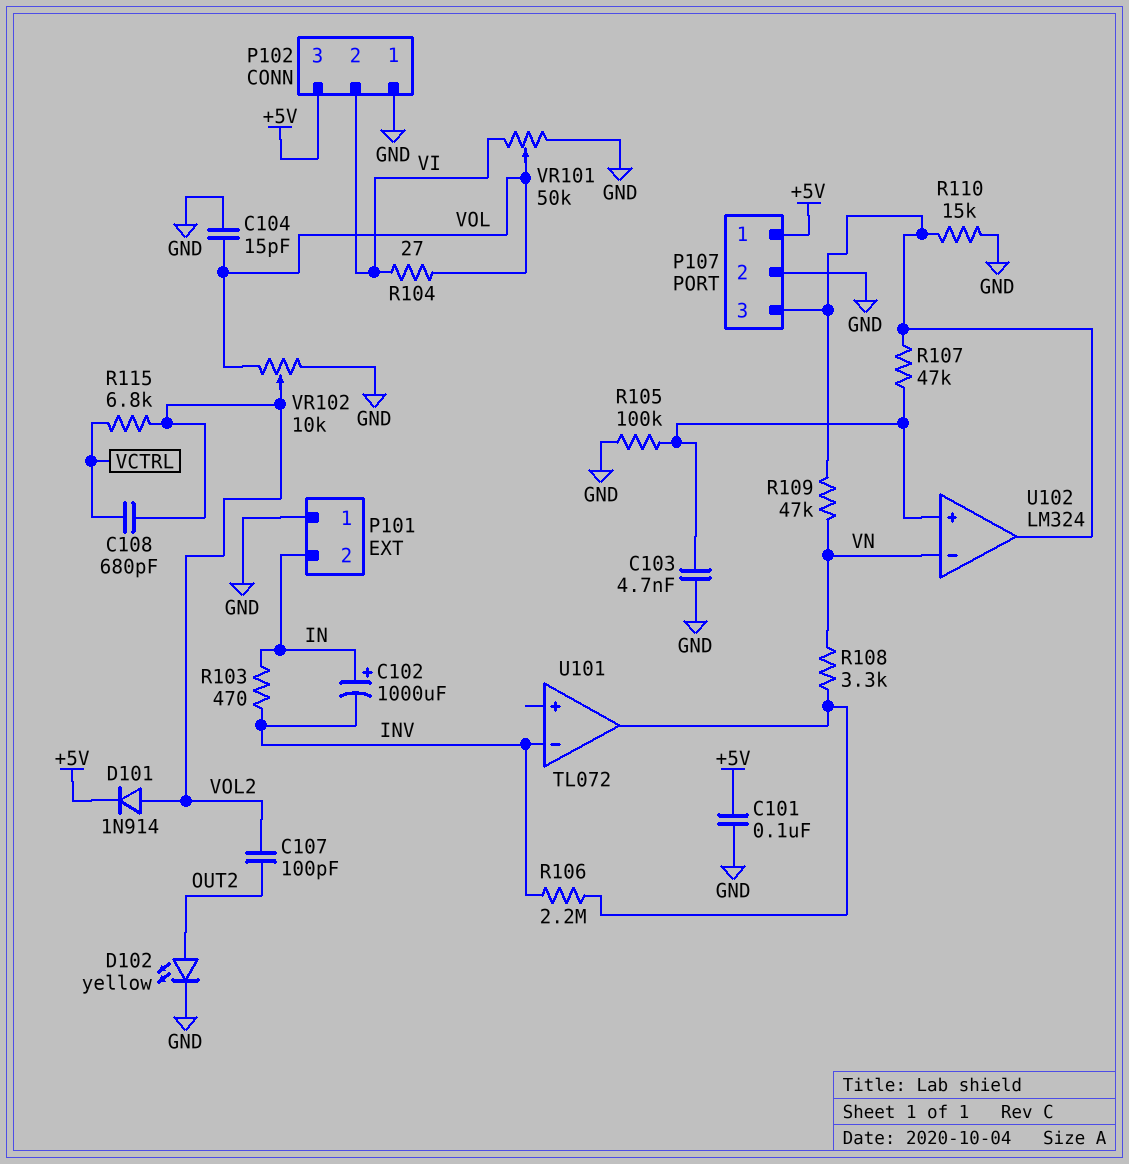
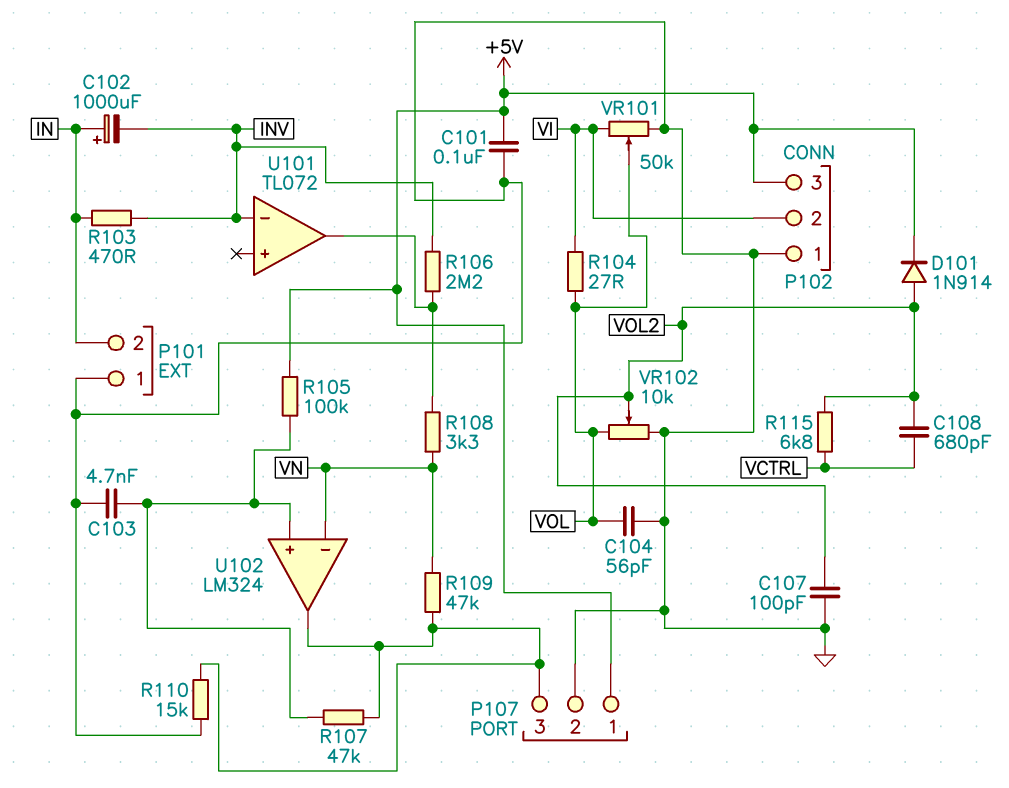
C104: 15pF (GND, VOL) -> 56pF (GND, VOL)
C107: 100pF (OUT2, VOL2) -> 100pF (GND, VOL2)
D102: LED yellow (A OUT2, K GND) -> none
R105: 100k (GND, U102/in+) -> 100k (+5V, U102/in+)

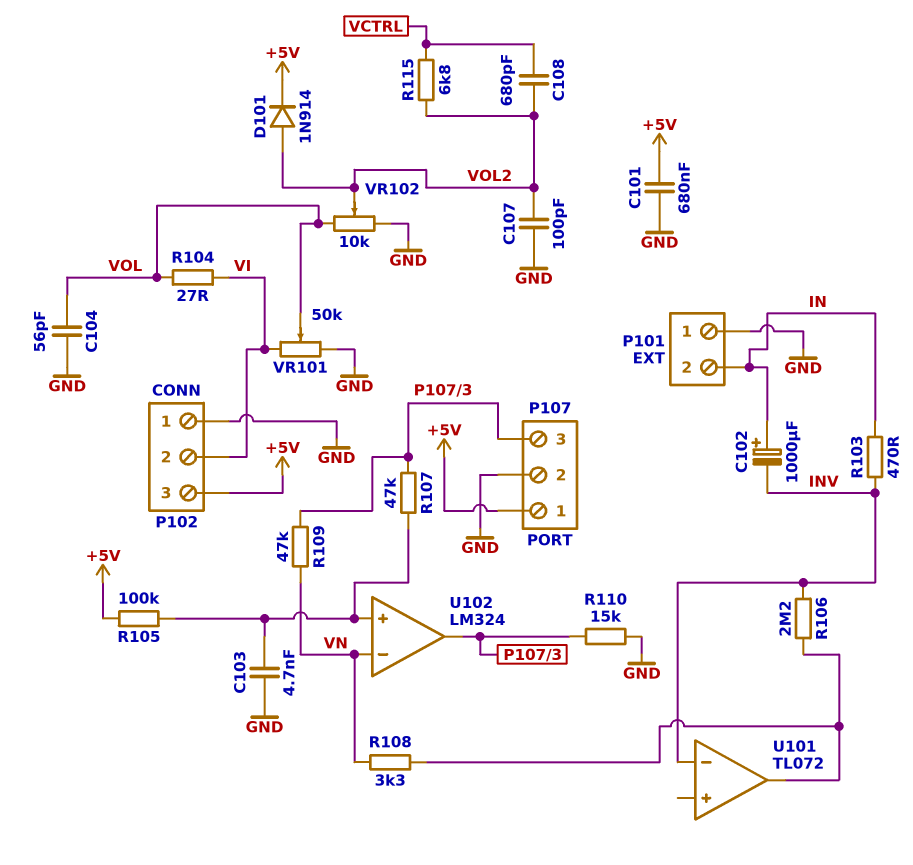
C101: 100nF (+5V, GND) -> 680nF (+5V, GND)

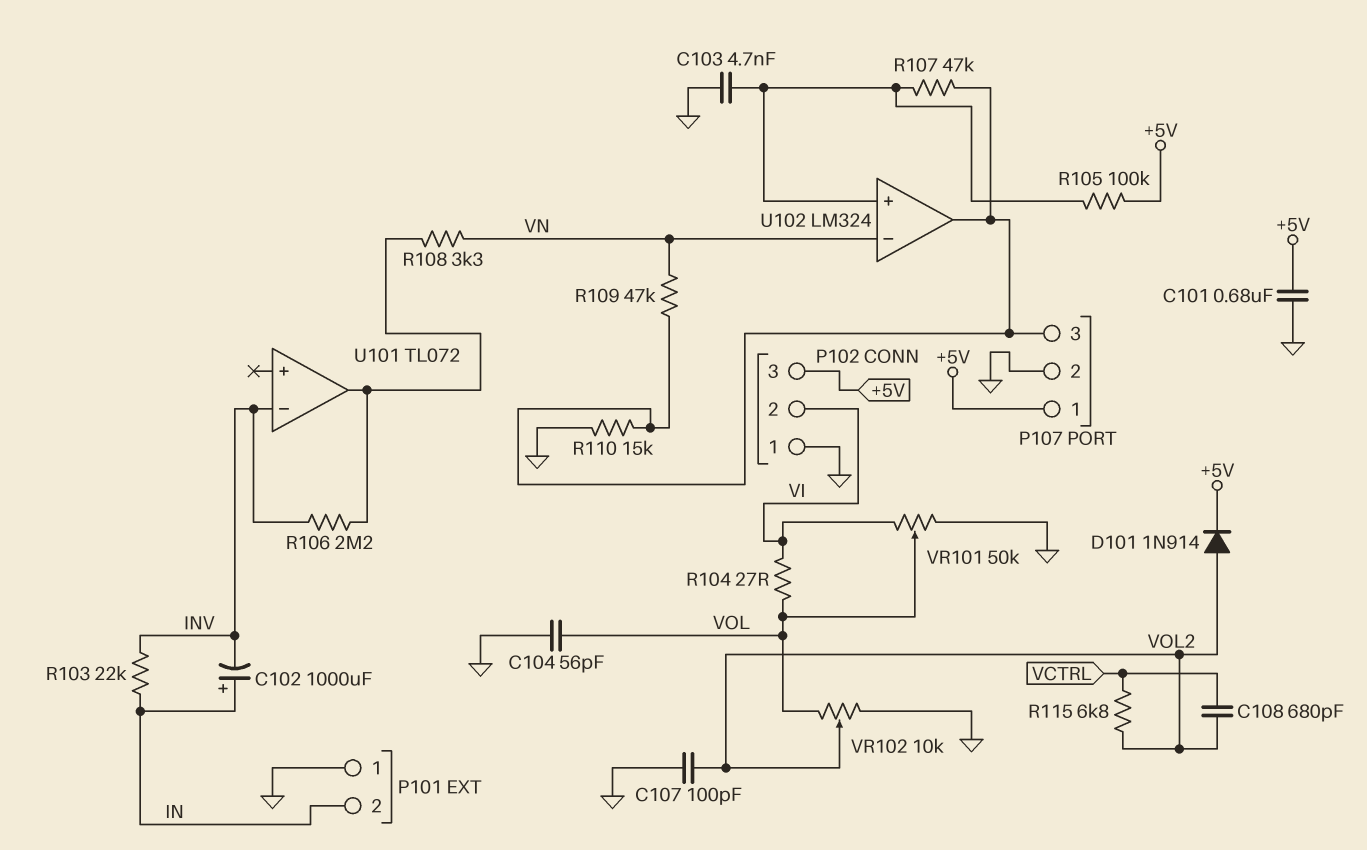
R103: 470 (IN, INV) -> 22k (IN, INV)

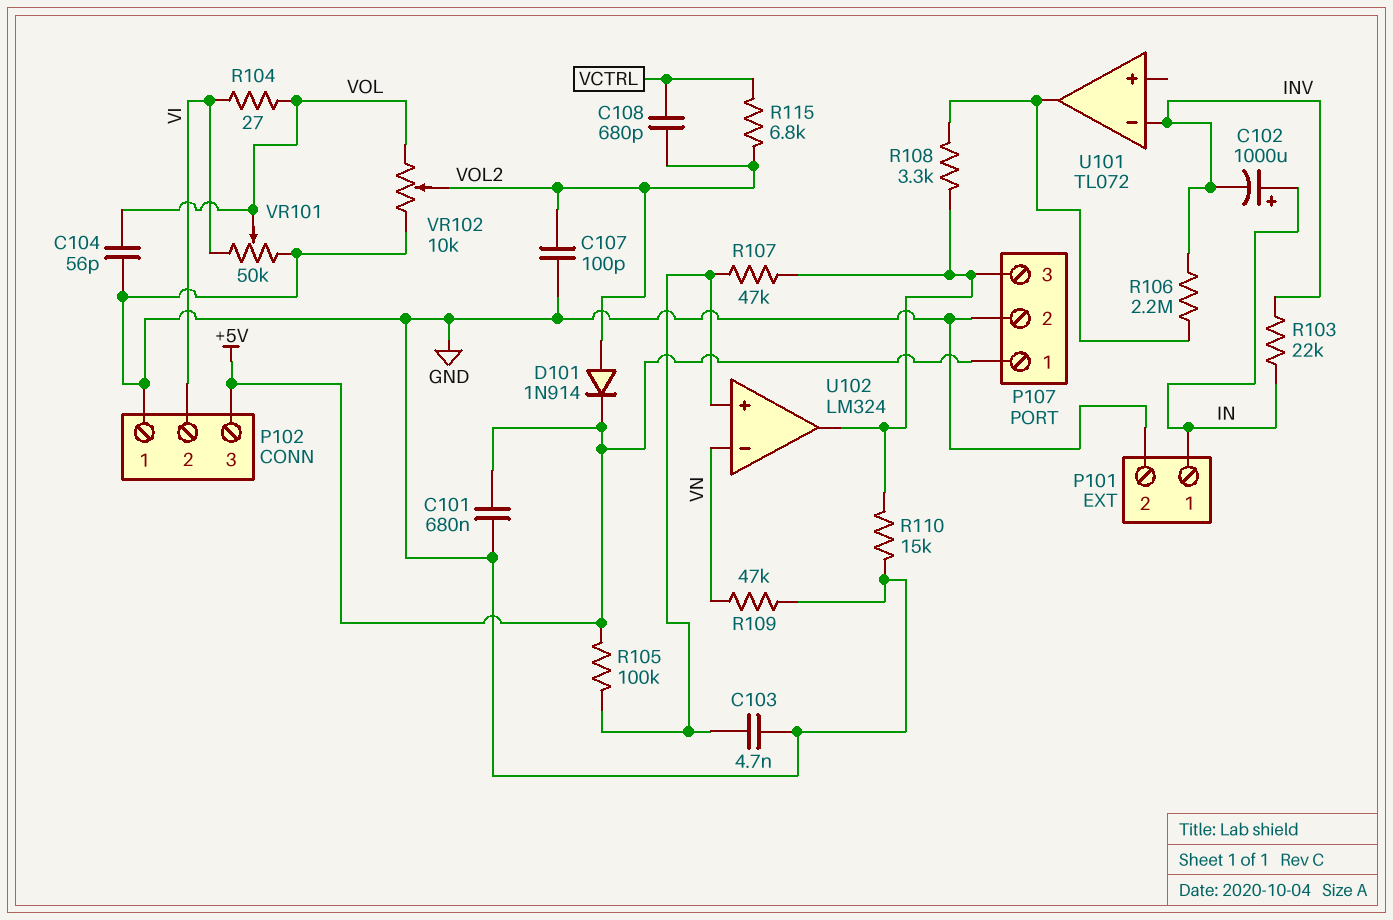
P101 pin 1: GND -> IN
P101 pin 2: IN -> GND
R108: 3.3k (U101/out, VN) -> 3.3k (P107/3, U101/out)
R109: 47k (P107/3, VN) -> 47k (GND, VN)

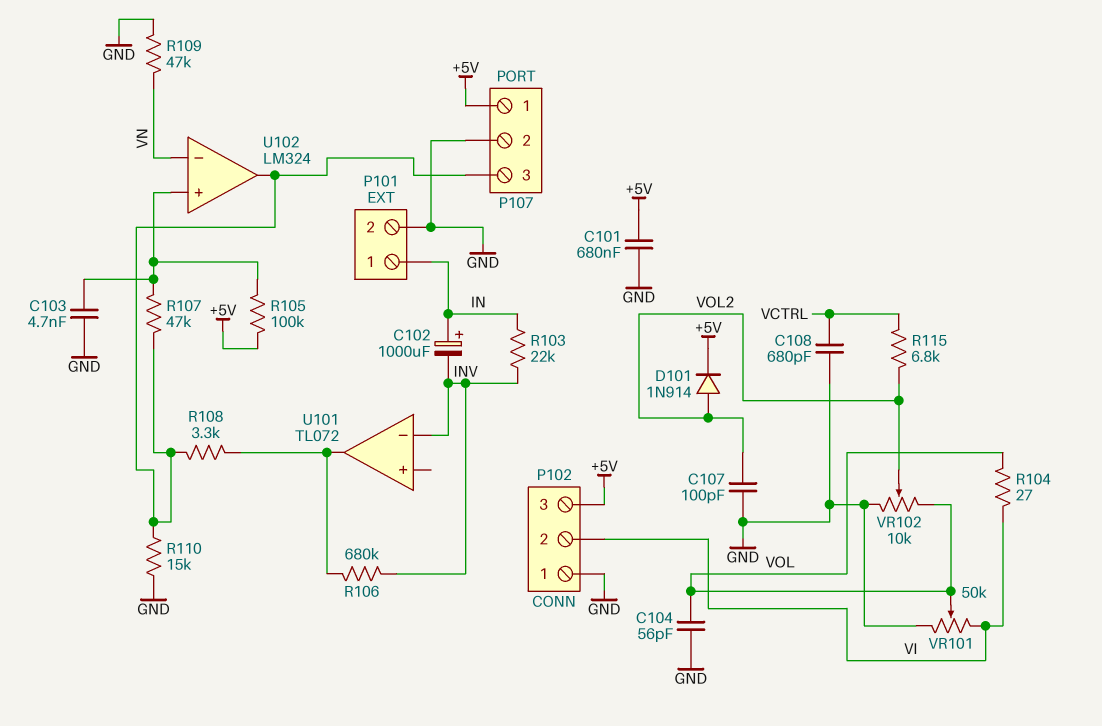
C108: 680pF (VCTRL, VOL2) -> 680pF (GND, VCTRL)
R106: 2.2M (INV, U101/out) -> 680k (INV, U101/out)

